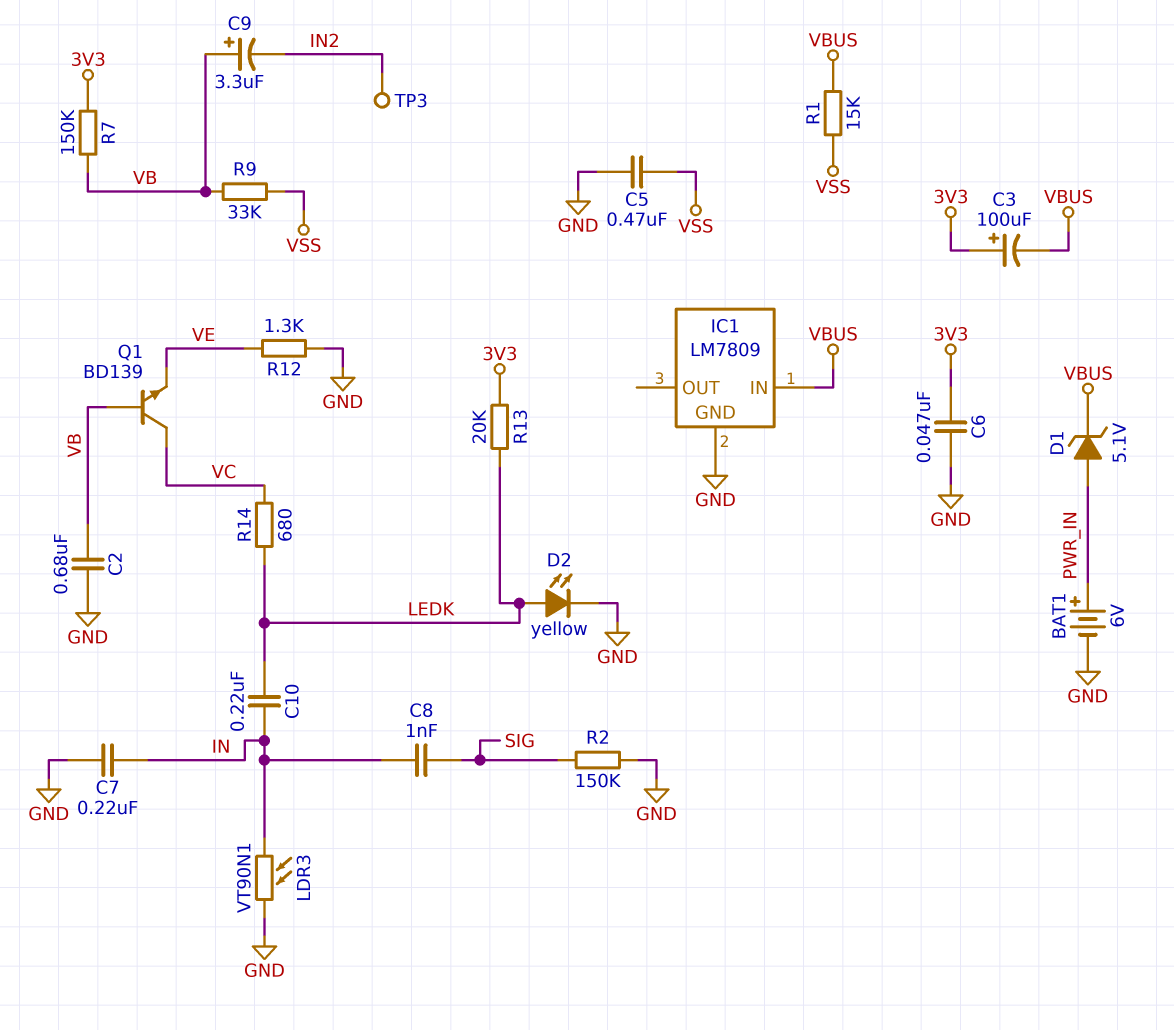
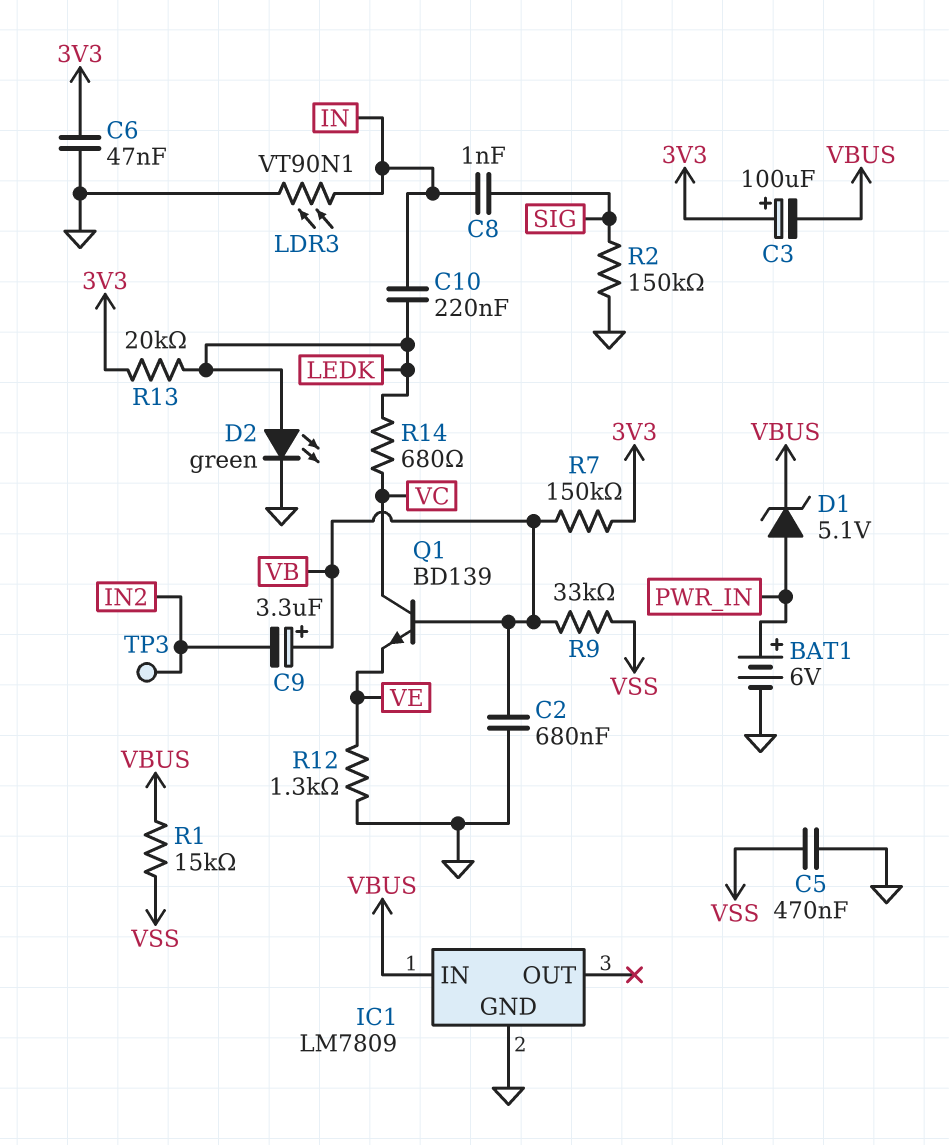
C7: 220nF (GND, IN) -> none
D2: LED yellow (A LEDK, K GND) -> LED green (A LEDK, K GND)

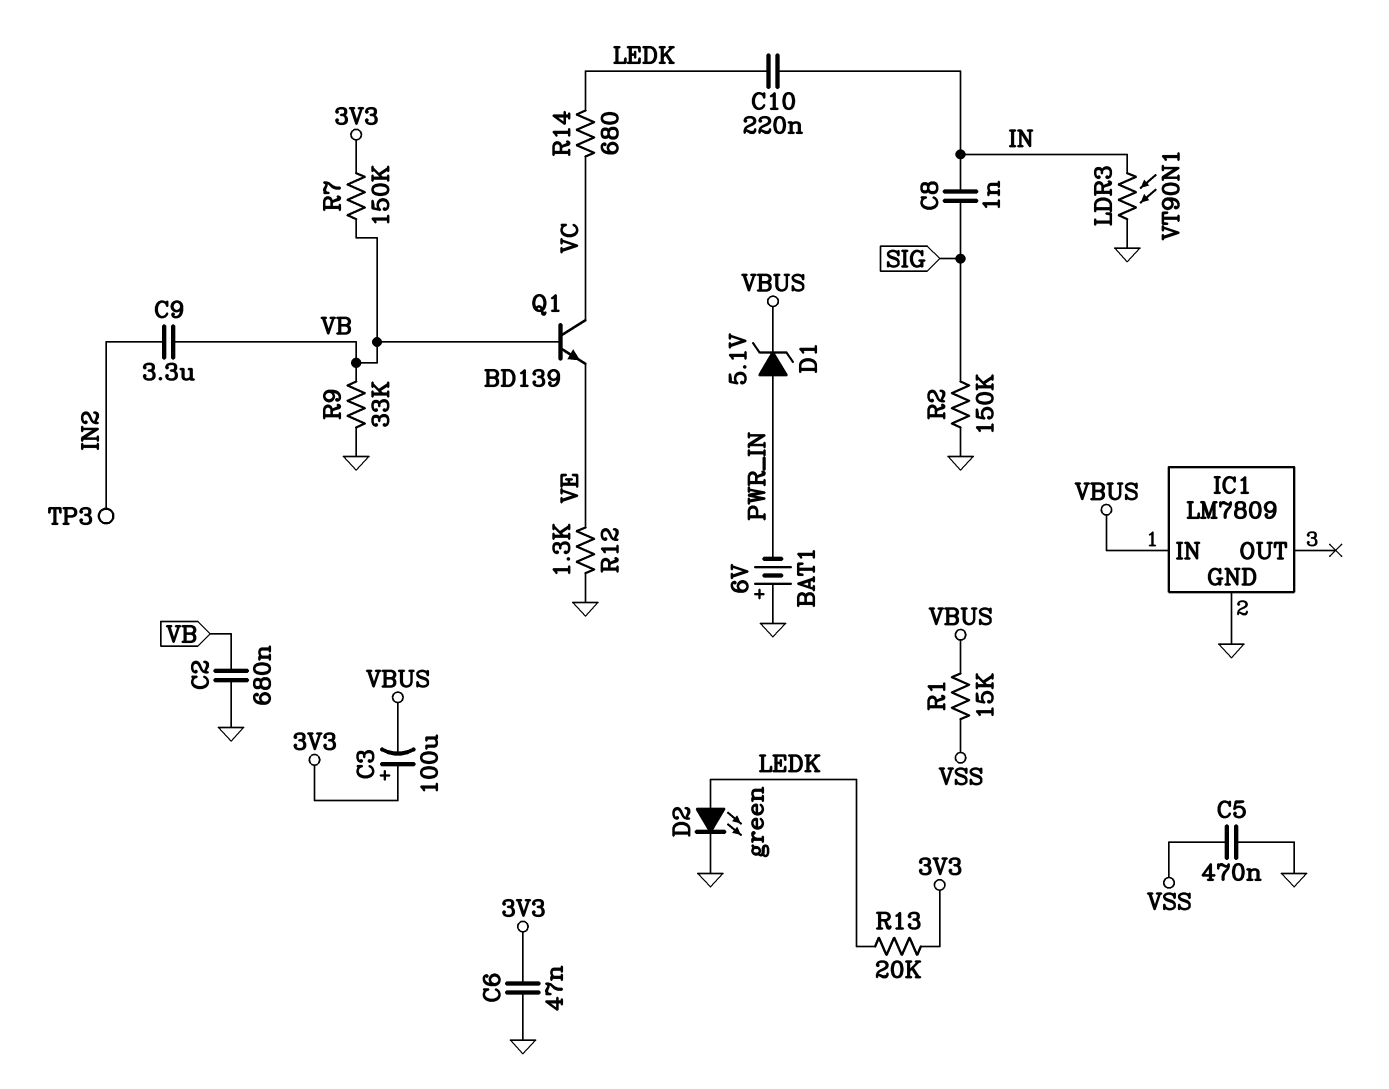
BAT1: 6V (plus PWR_IN, minus GND) -> 6V (plus GND, minus PWR_IN)
C9: 3.3uF (plus VB, minus IN2) -> 3.3uF (IN2, VB)
R9: 33k (VB, VSS) -> 33k (GND, VB)

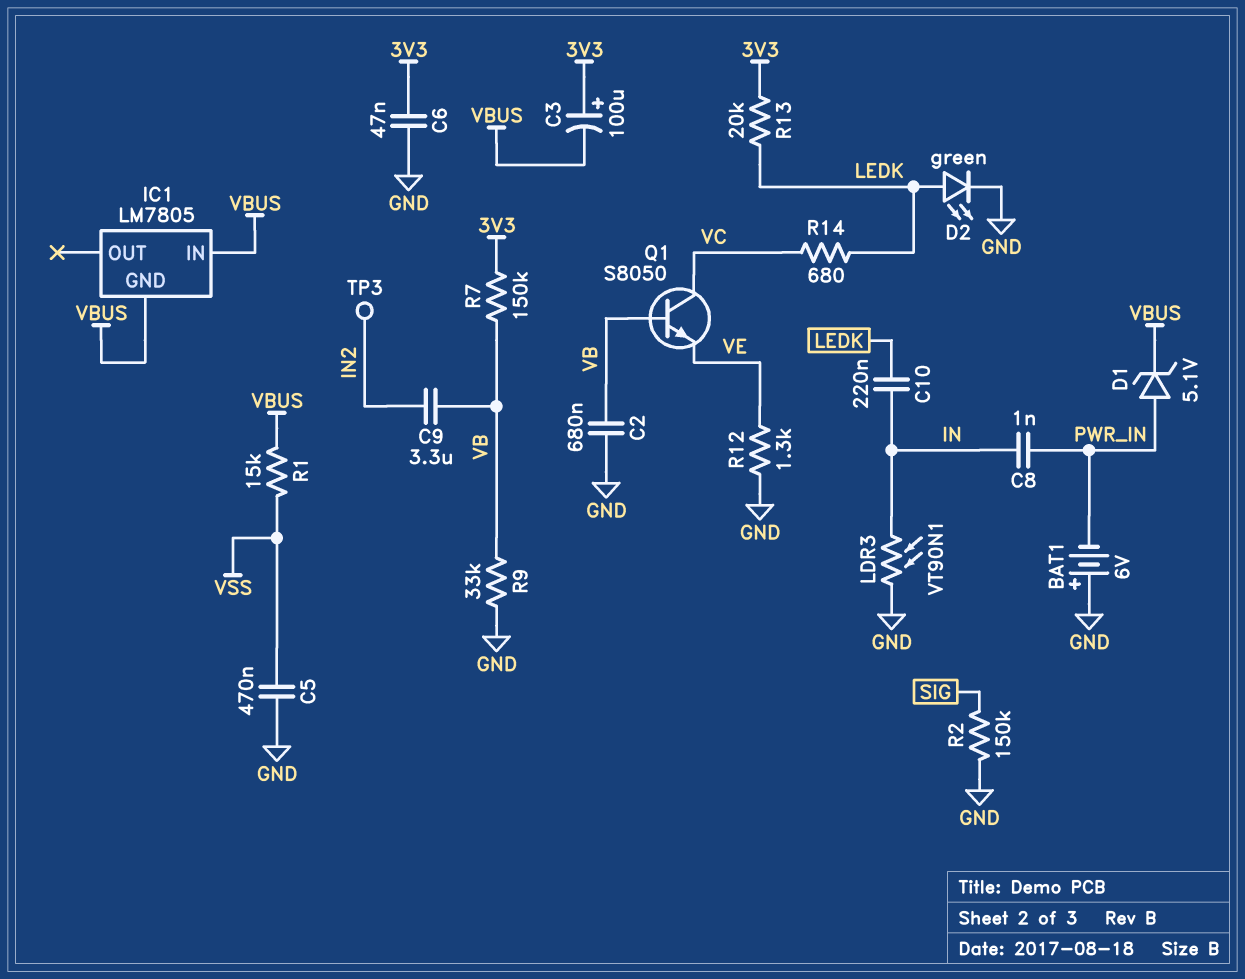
C8: 1nF (IN, SIG) -> 1nF (IN, PWR_IN)
IC1: LM7809 -> LM7805
IC1 pin GND: GND -> VBUS
Q1: NPN BD139 (B VB, C VC, E VE) -> NPN S8050 (B VB, C VC, E VE)

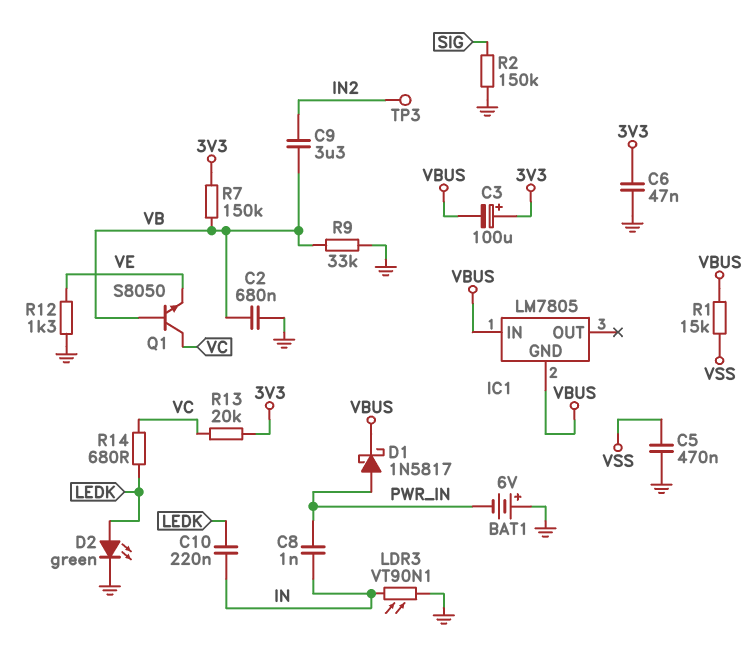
D1: zener 5.1V (A PWR_IN, K VBUS) -> schottky 1N5817 (A PWR_IN, K VBUS)
R13: 20k (3V3, LEDK) -> 20k (3V3, VC)

